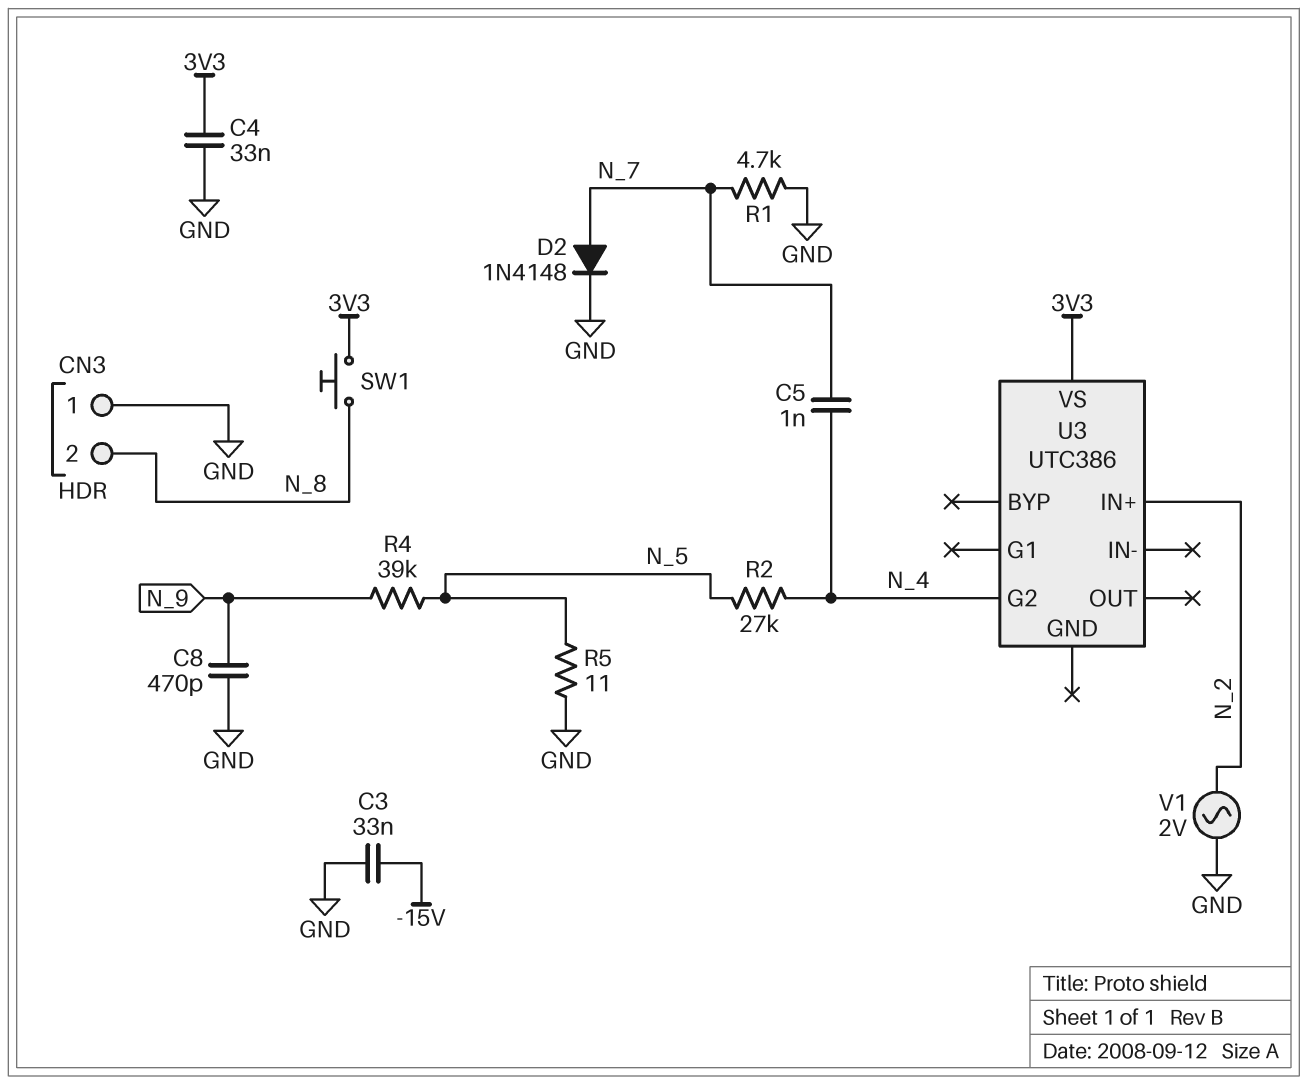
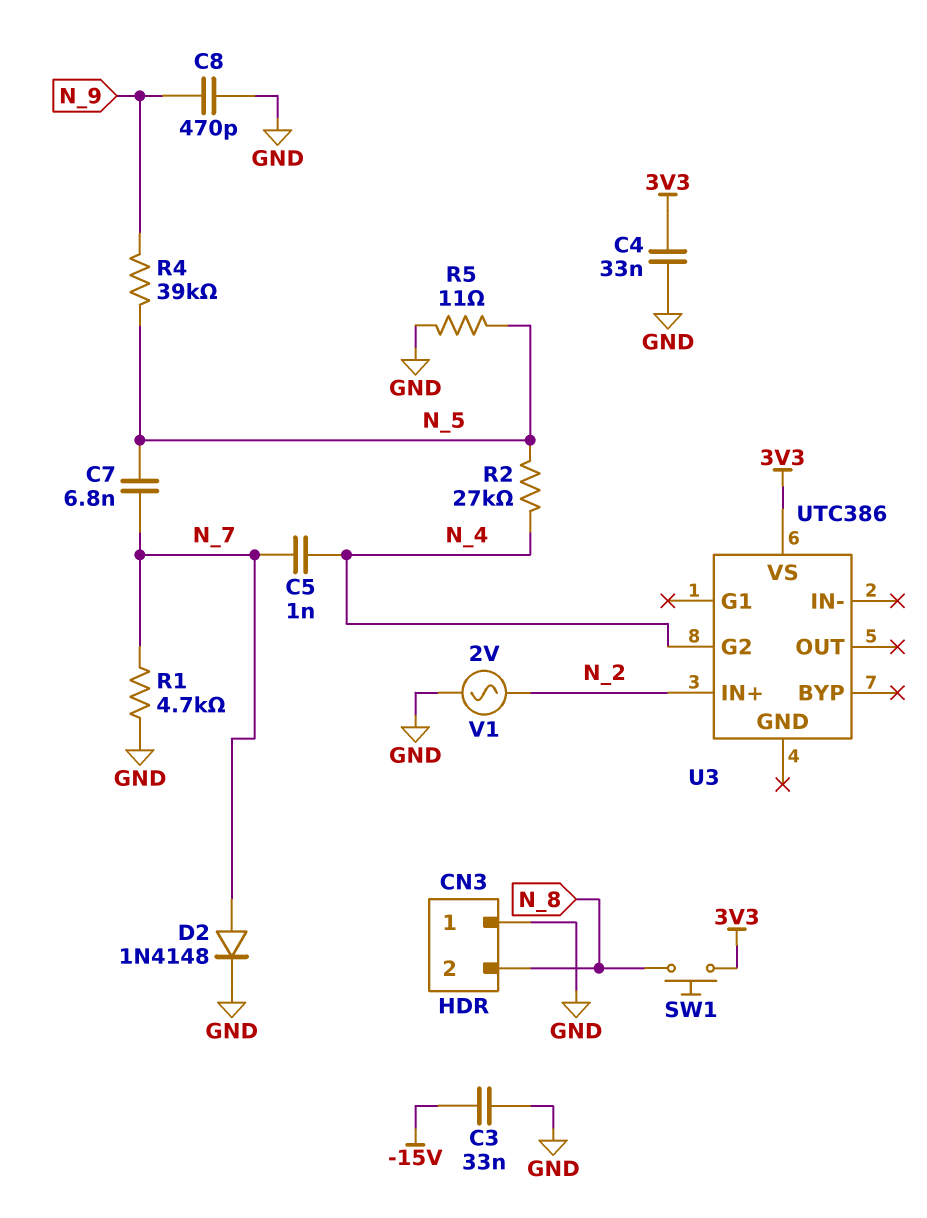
C7: none -> 6.8nF (N_5, N_7)

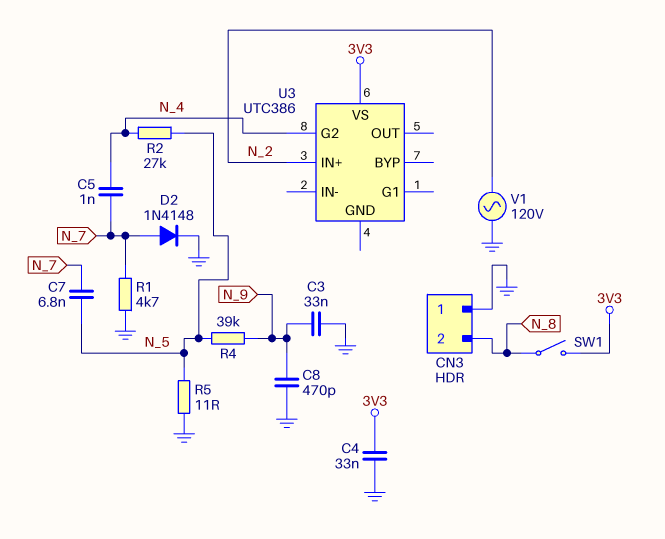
C3: 33nF (-15V, GND) -> 33nF (GND, N_9)
SW1: button (3V3, N_8) -> switch (3V3, N_8)
V1: AC 2V (GND, N_2) -> AC 120V (GND, N_2)

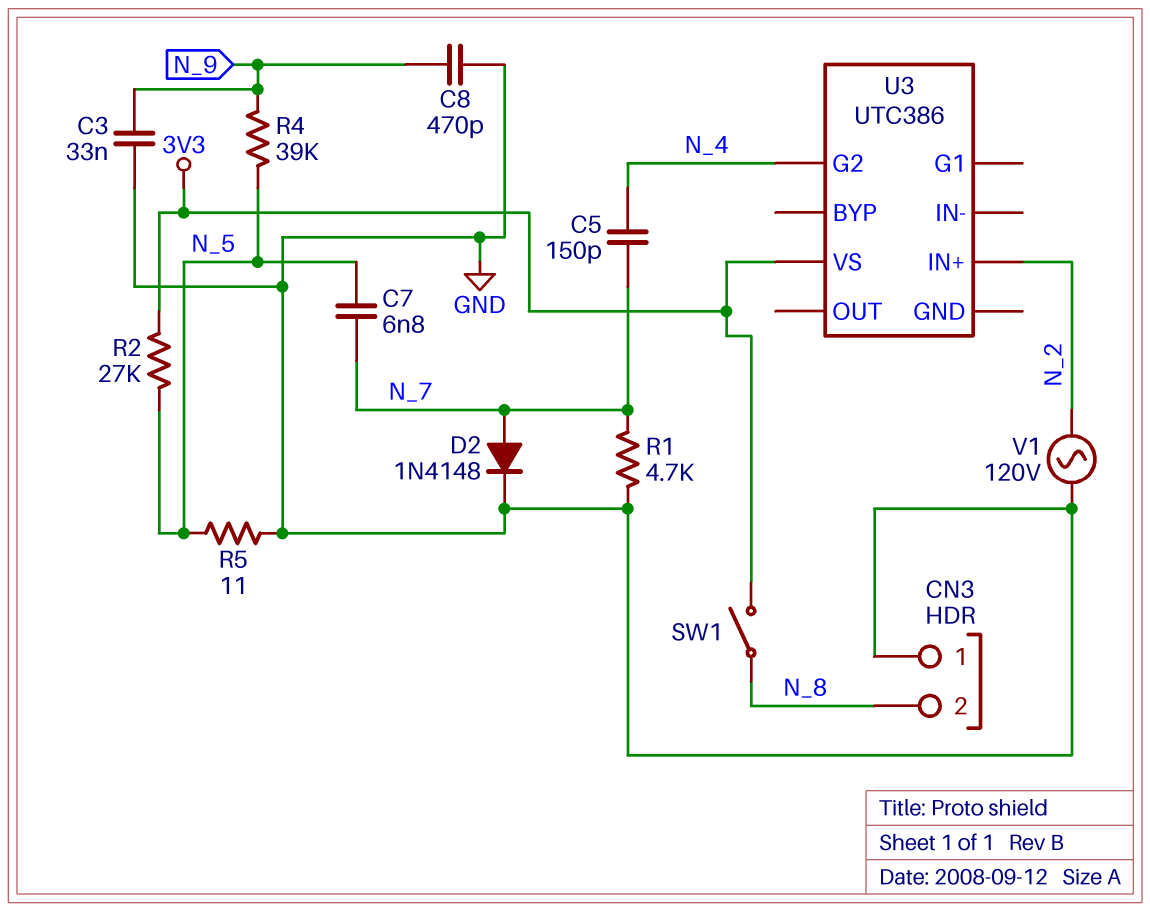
C4: 33nF (3V3, GND) -> none
C5: 1nF (N_4, N_7) -> 150pF (N_4, N_7)
R2: 27k (N_4, N_5) -> 27k (3V3, N_5)

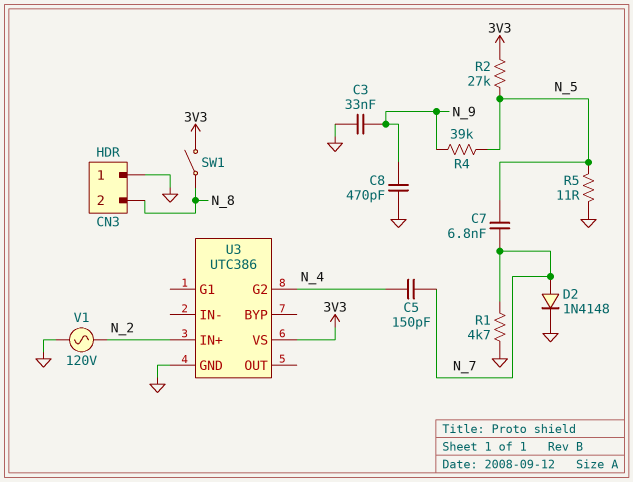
U3 pin GND: none -> GND

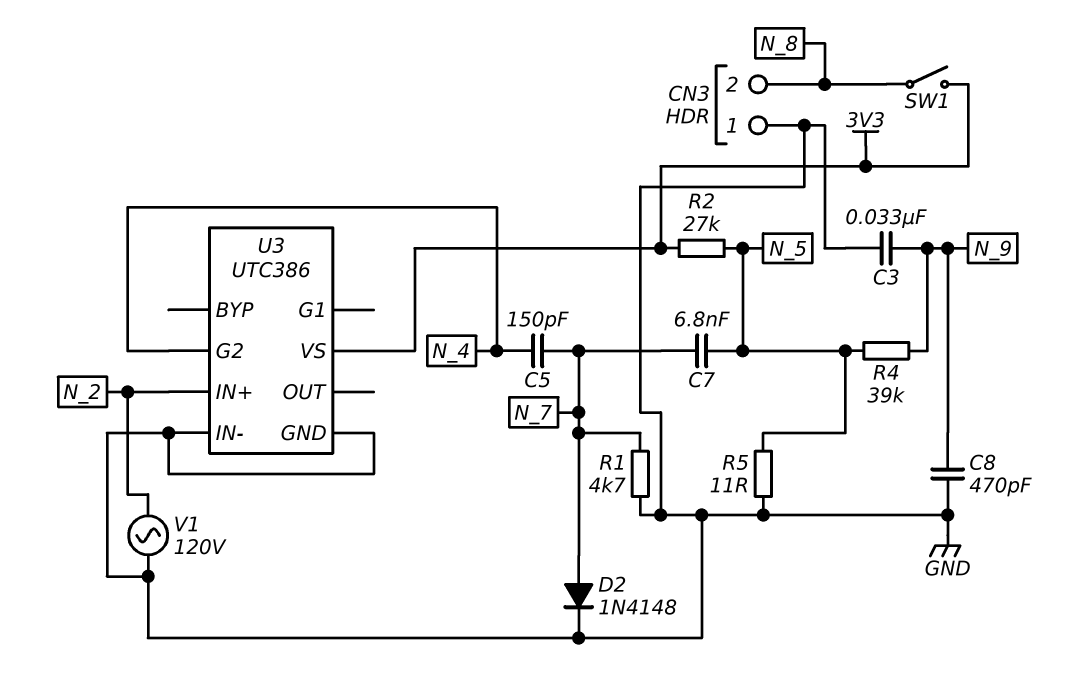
U3 pin IN-: none -> GND

